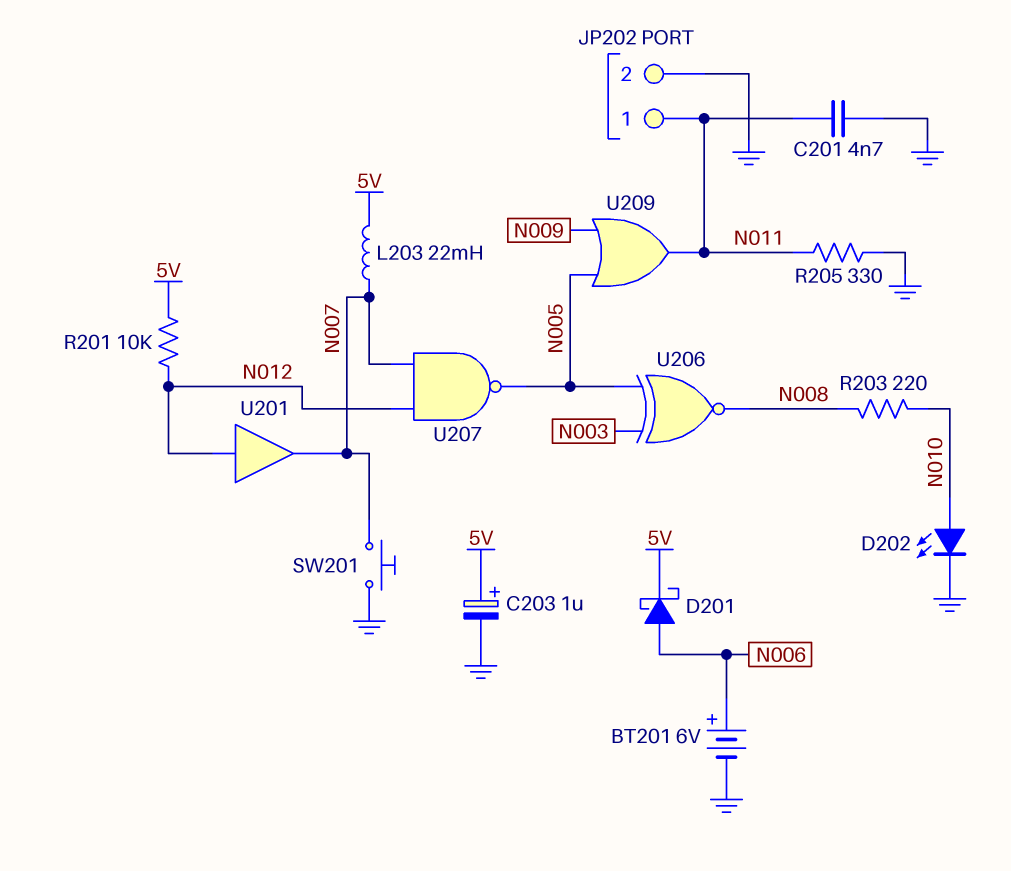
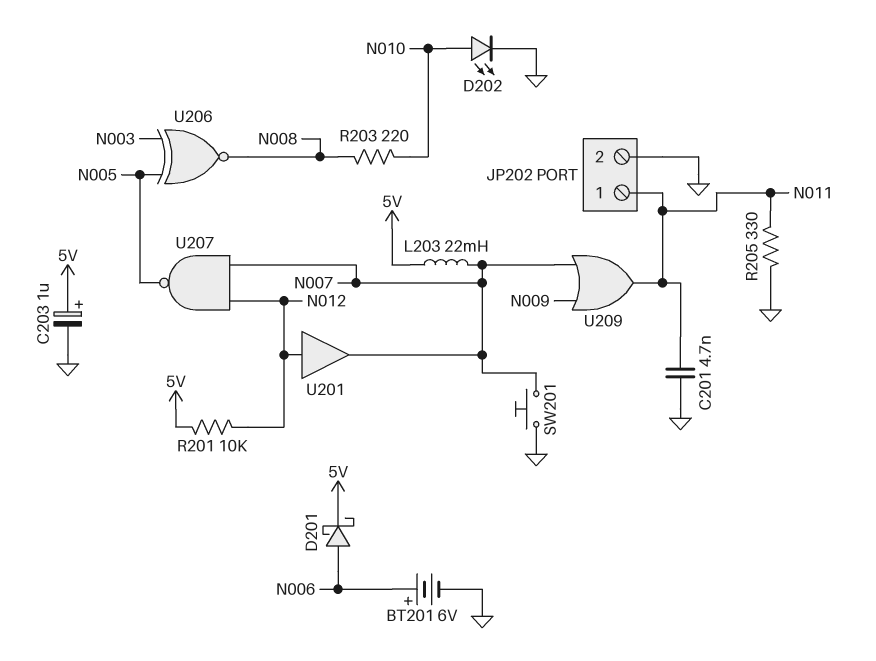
U209: OR (in N005, in N009, out N011) -> OR (in N007, in N009, out N011)

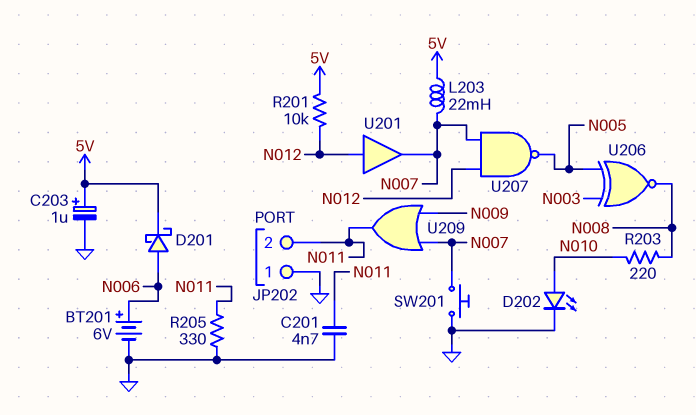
JP202 pin 1: N011 -> GND
JP202 pin 2: GND -> N011

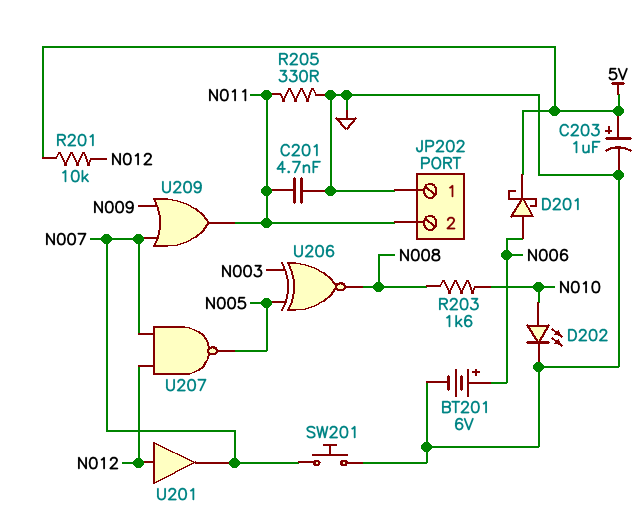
L203: 22mH (5V, N007) -> none
R203: 220 (N008, N010) -> 1.6k (N008, N010)

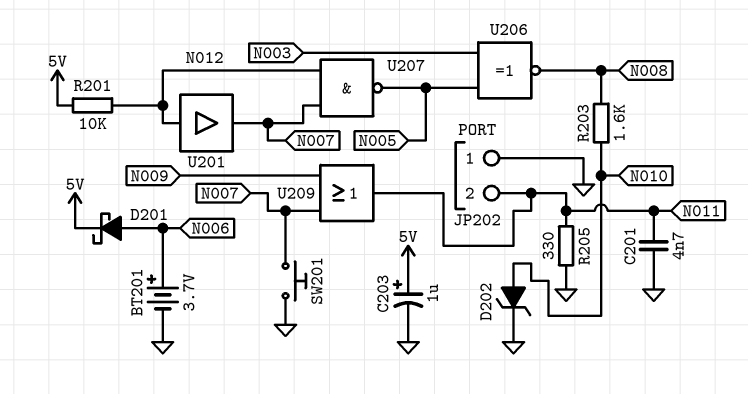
BT201: 6V (plus N006, minus GND) -> 3.7V (plus N006, minus GND)
D202: LED (A N010, K GND) -> zener (A N010, K GND)

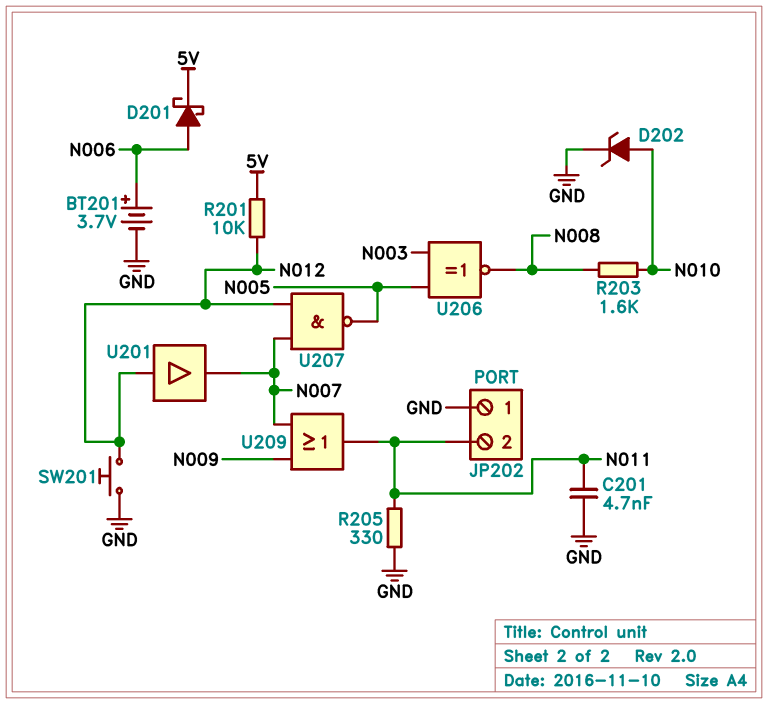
C203: 1uF (plus 5V, minus GND) -> none
SW201: button (GND, N007) -> button (GND, N012)

